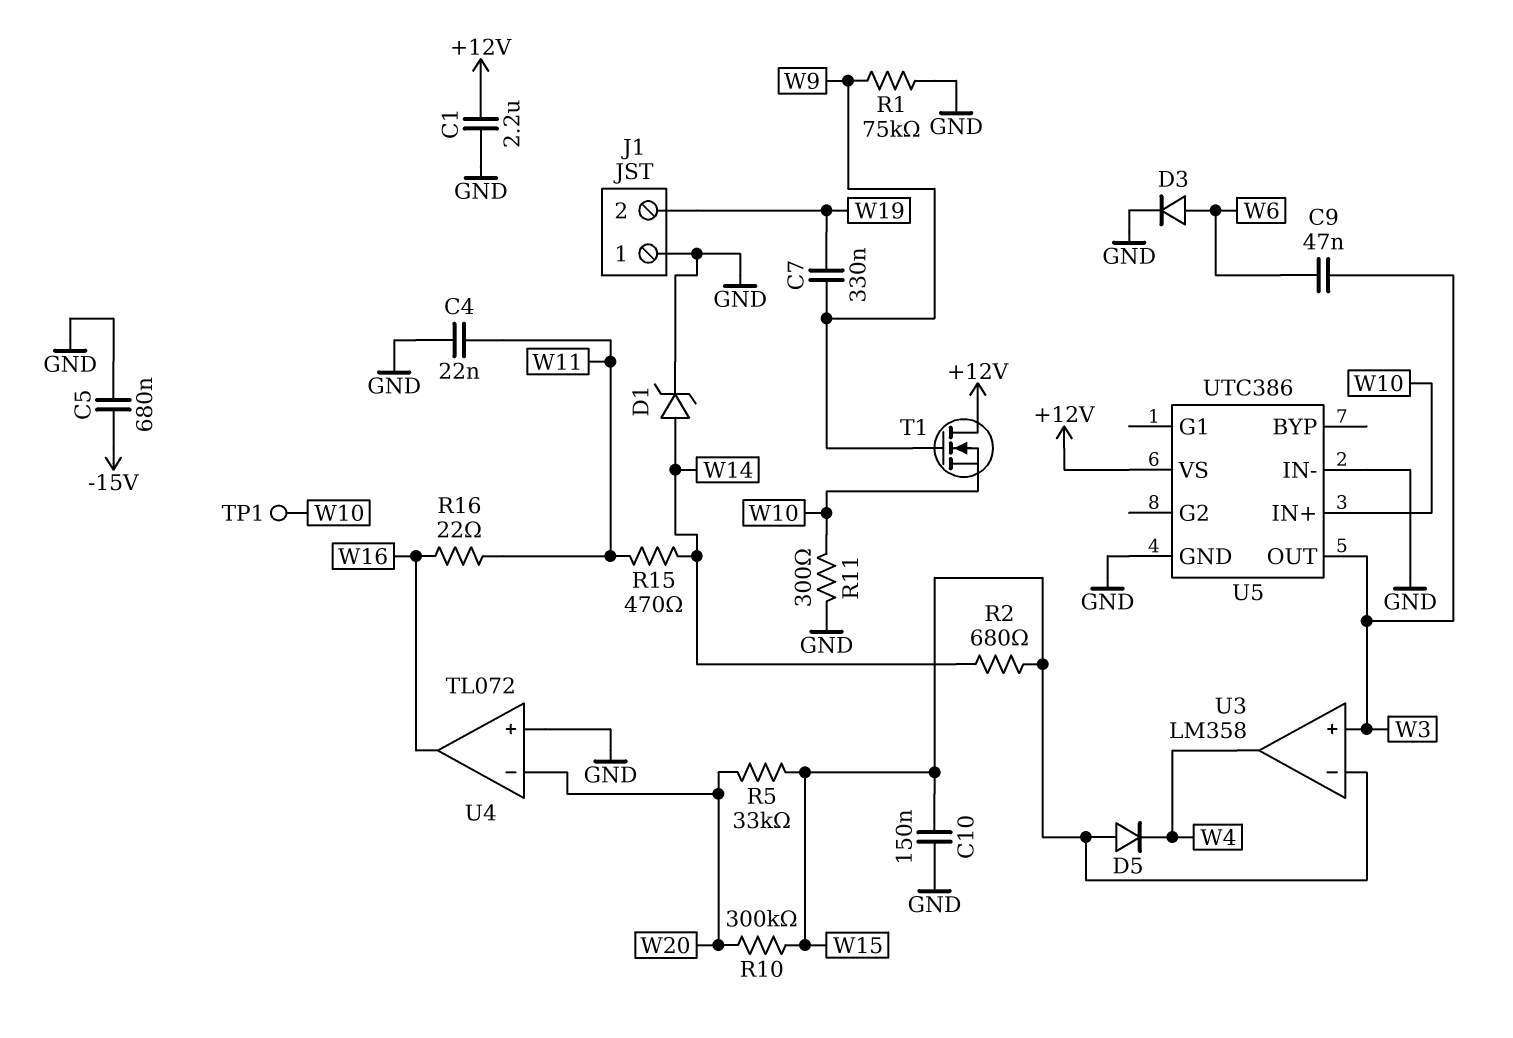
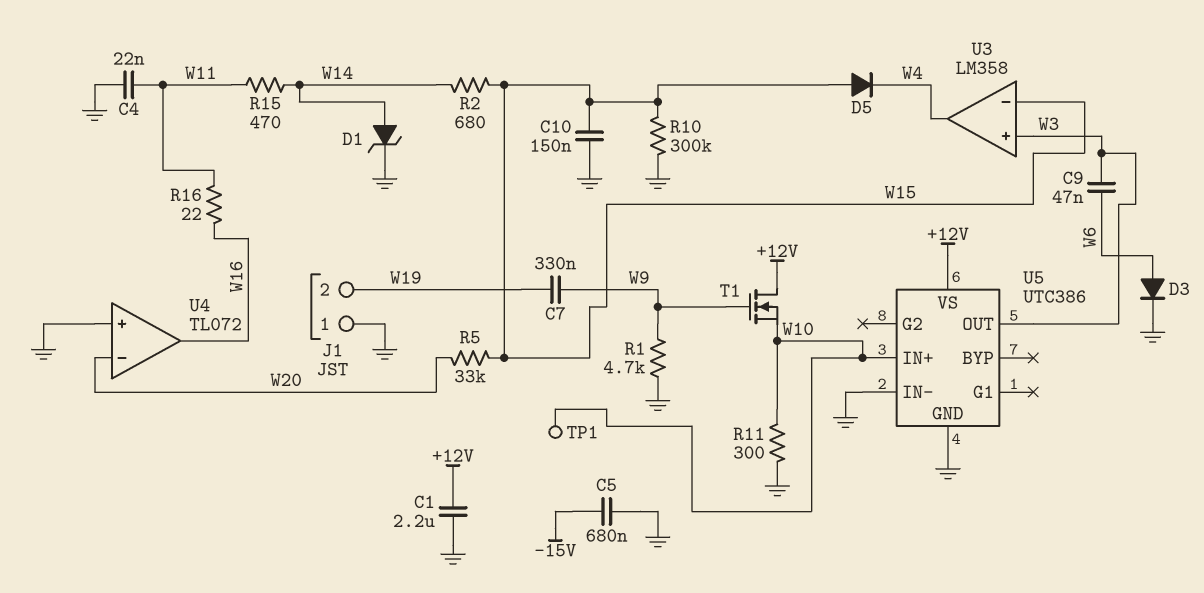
R1: 75k (GND, W9) -> 4.7k (GND, W9)
R10: 300k (W15, W20) -> 300k (GND, W15)

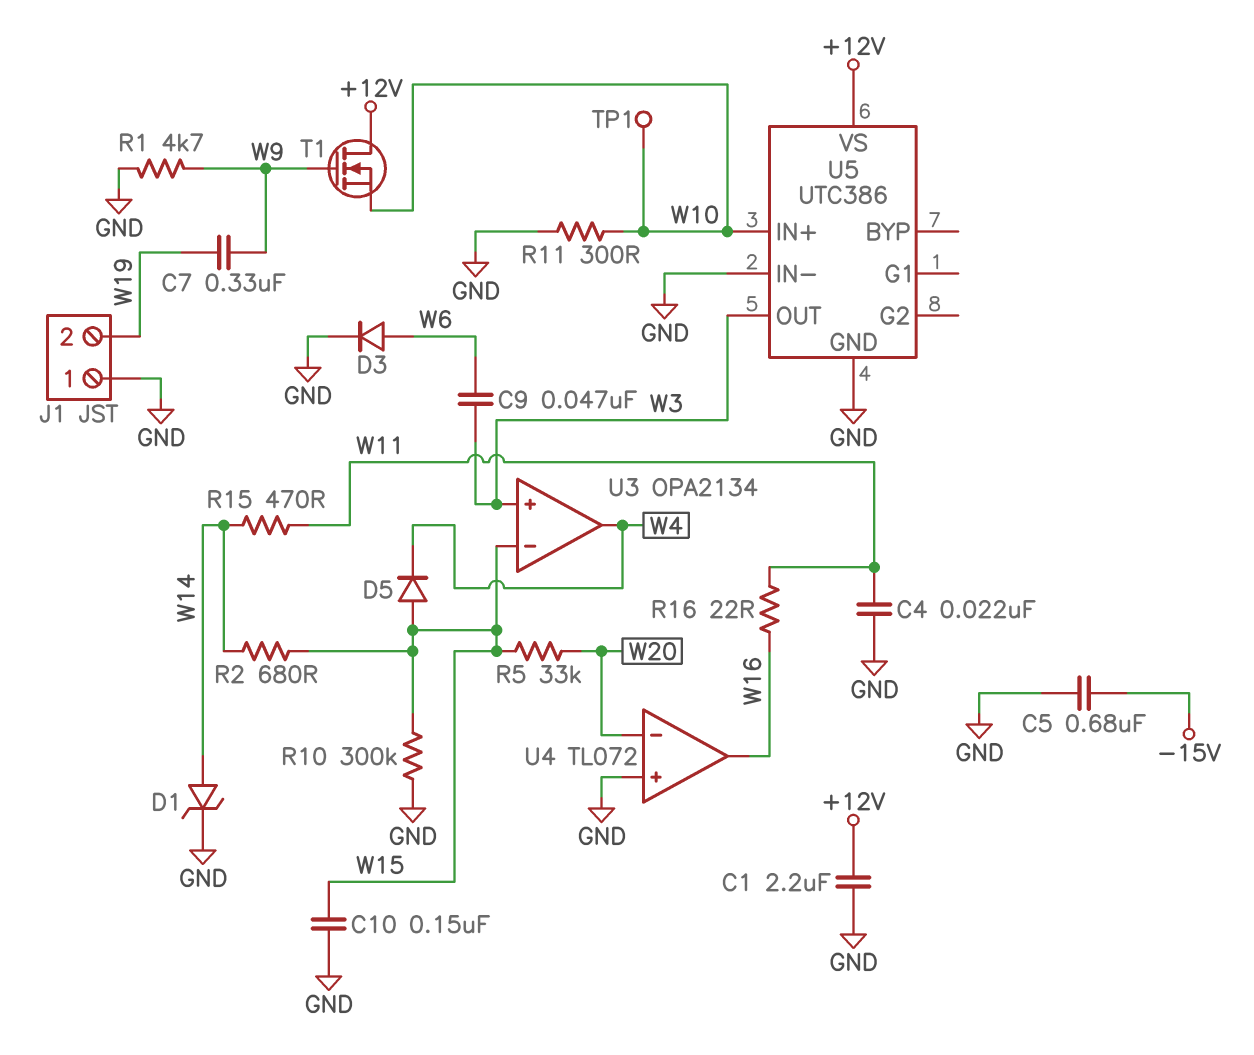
U3: LM358 -> OPA2134

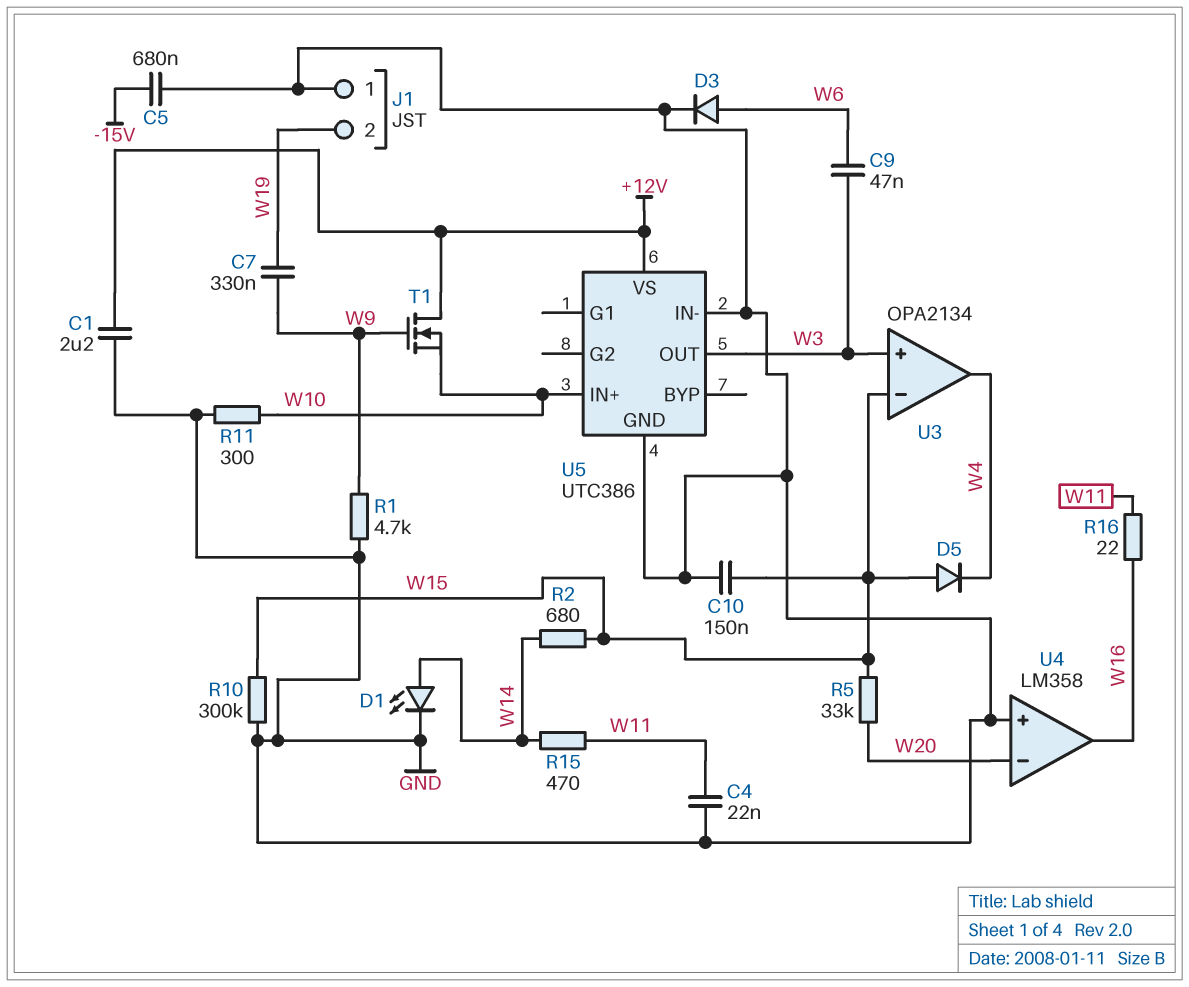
D1: zener (A W14, K GND) -> LED (A W14, K GND)
TP1: test point (W10) -> none
U4: TL072 -> LM358

